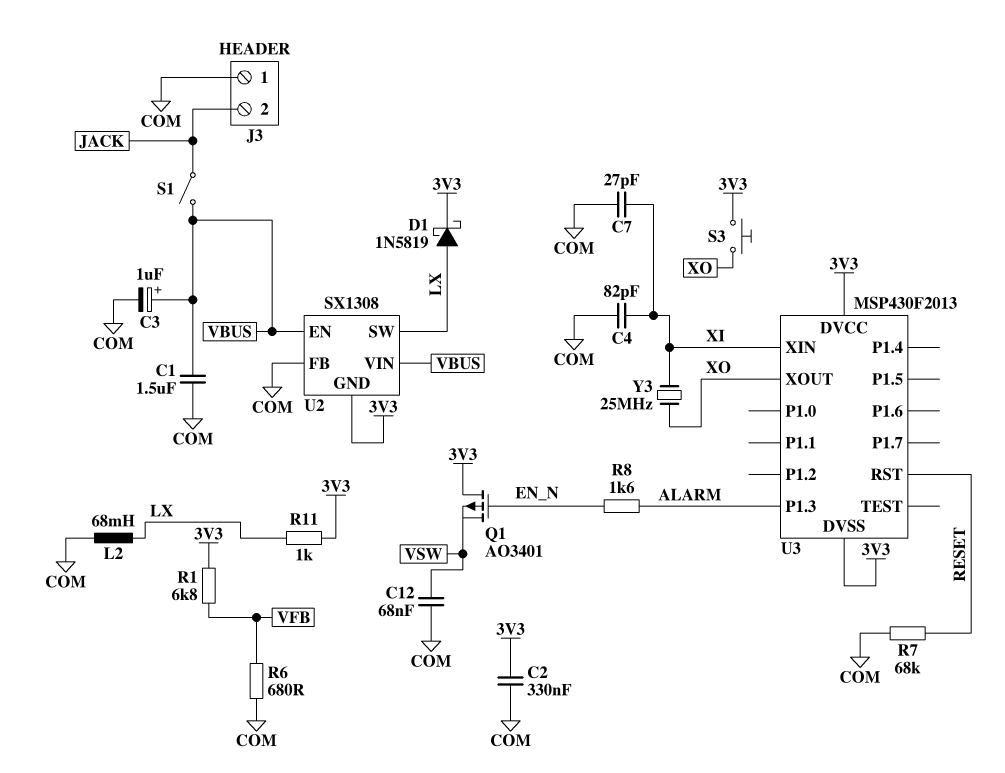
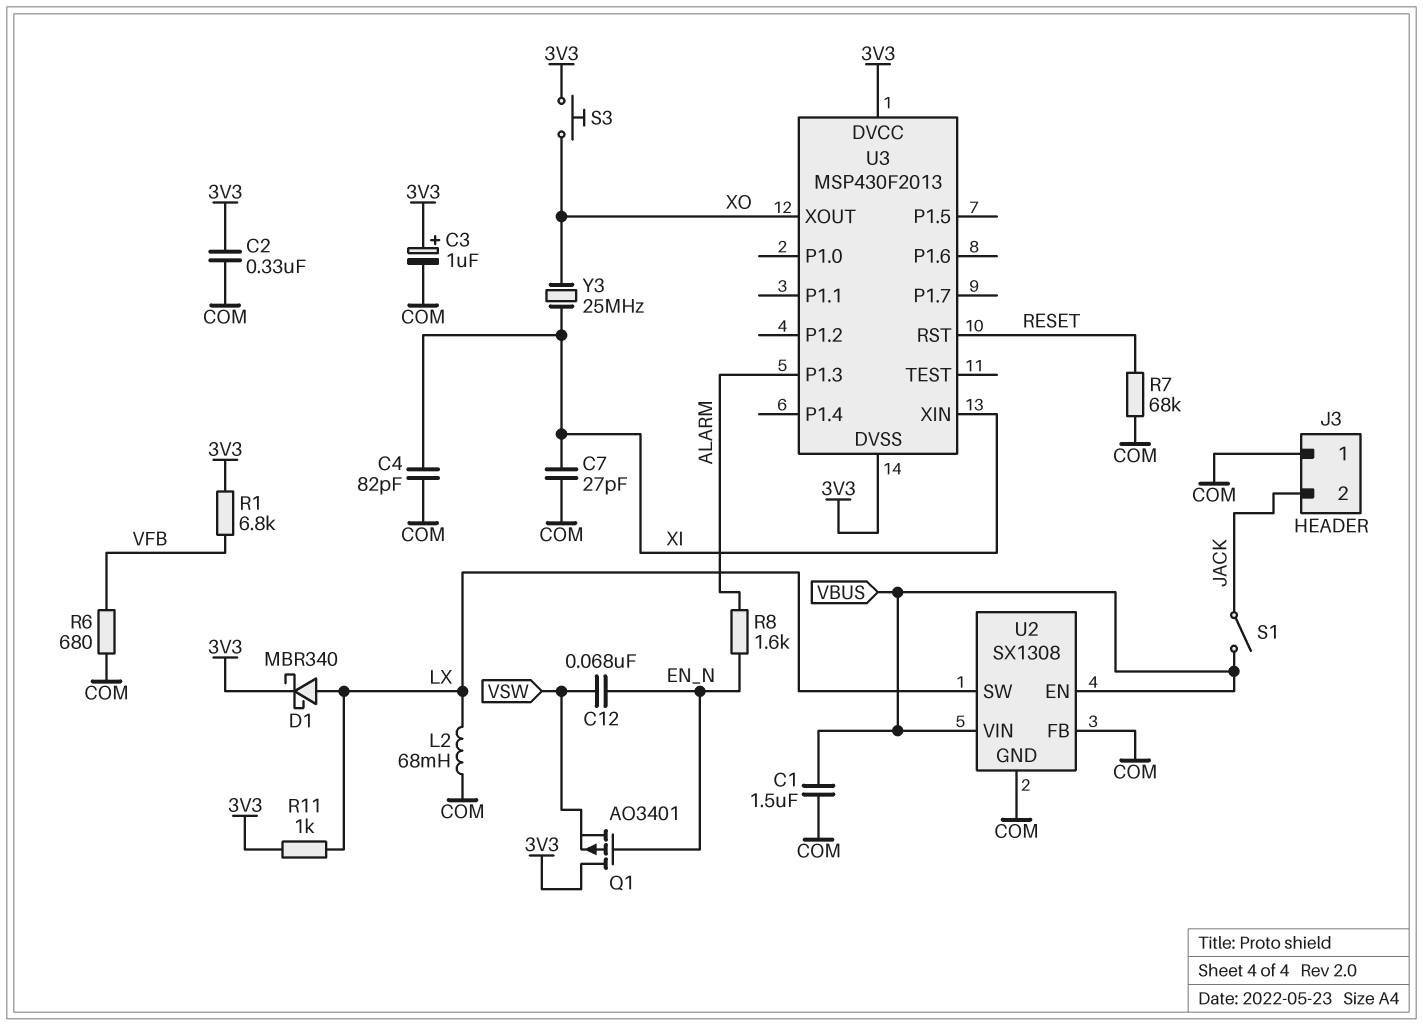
C3: 1uF (plus VBUS, minus COM) -> 1uF (plus 3V3, minus COM)
C12: 68nF (COM, VSW) -> 68nF (EN_N, VSW)
D1: schottky 1N5819 (A LX, K 3V3) -> schottky MBR340 (A LX, K 3V3)
U2 pin GND: 3V3 -> COM

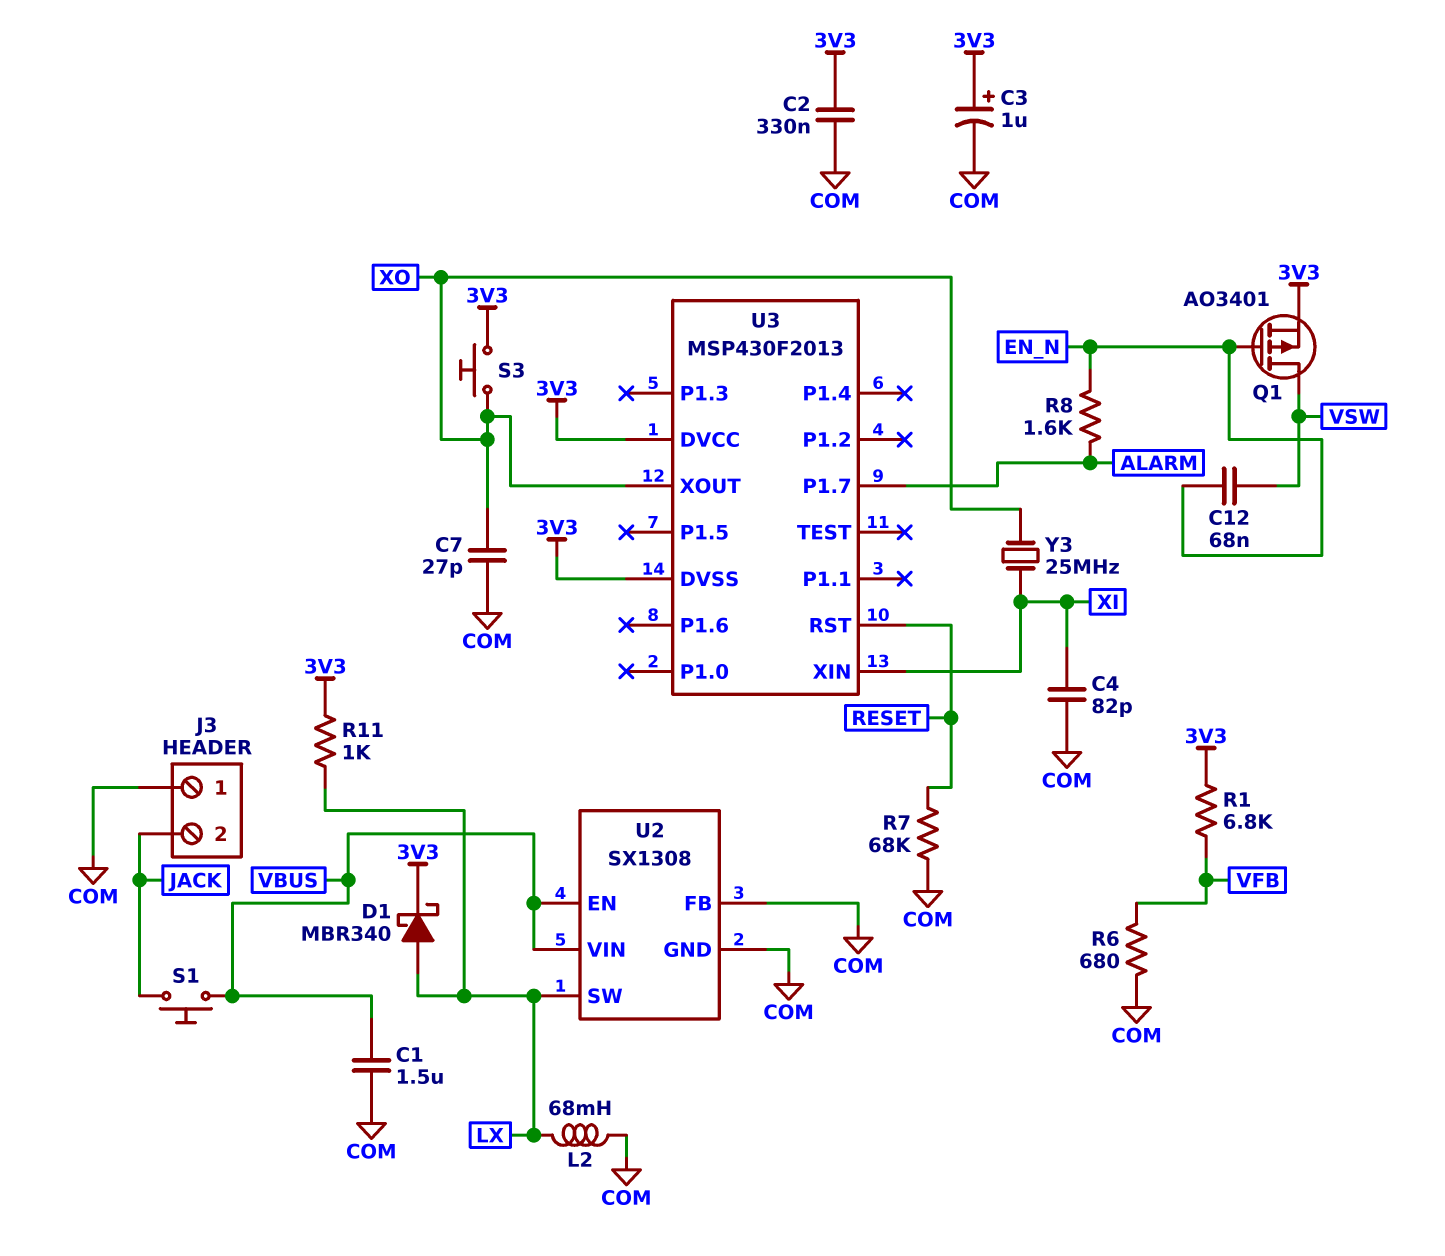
C7: 27pF (COM, XI) -> 27pF (COM, XO)
Q1: PMOS AO3401 (G EN_N, D 3V3, S VSW) -> PMOS AO3401 (G EN_N, D VSW, S 3V3)
S1: switch (JACK, VBUS) -> button (JACK, VBUS)
U3 pin P1.3: ALARM -> none
U3 pin P1.7: none -> ALARM

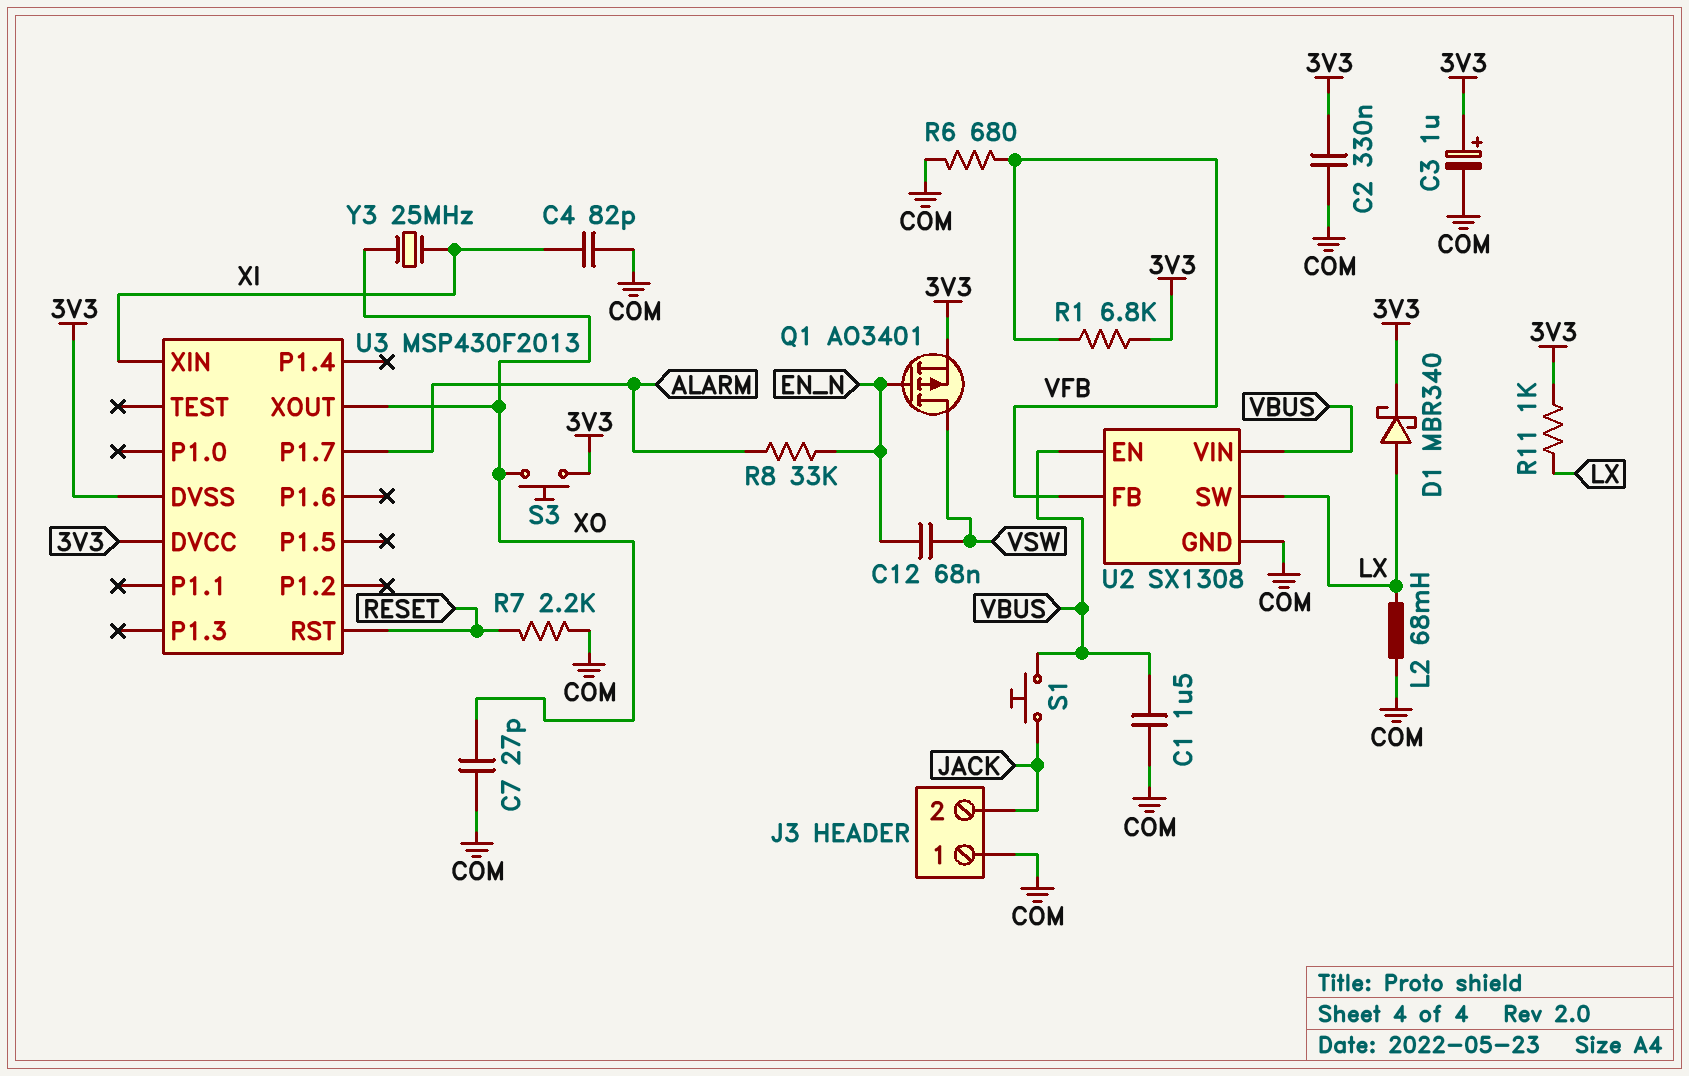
R7: 68k (COM, RESET) -> 2.2k (COM, RESET)
R8: 1.6k (ALARM, EN_N) -> 33k (ALARM, EN_N)
U2 pin FB: COM -> VFB

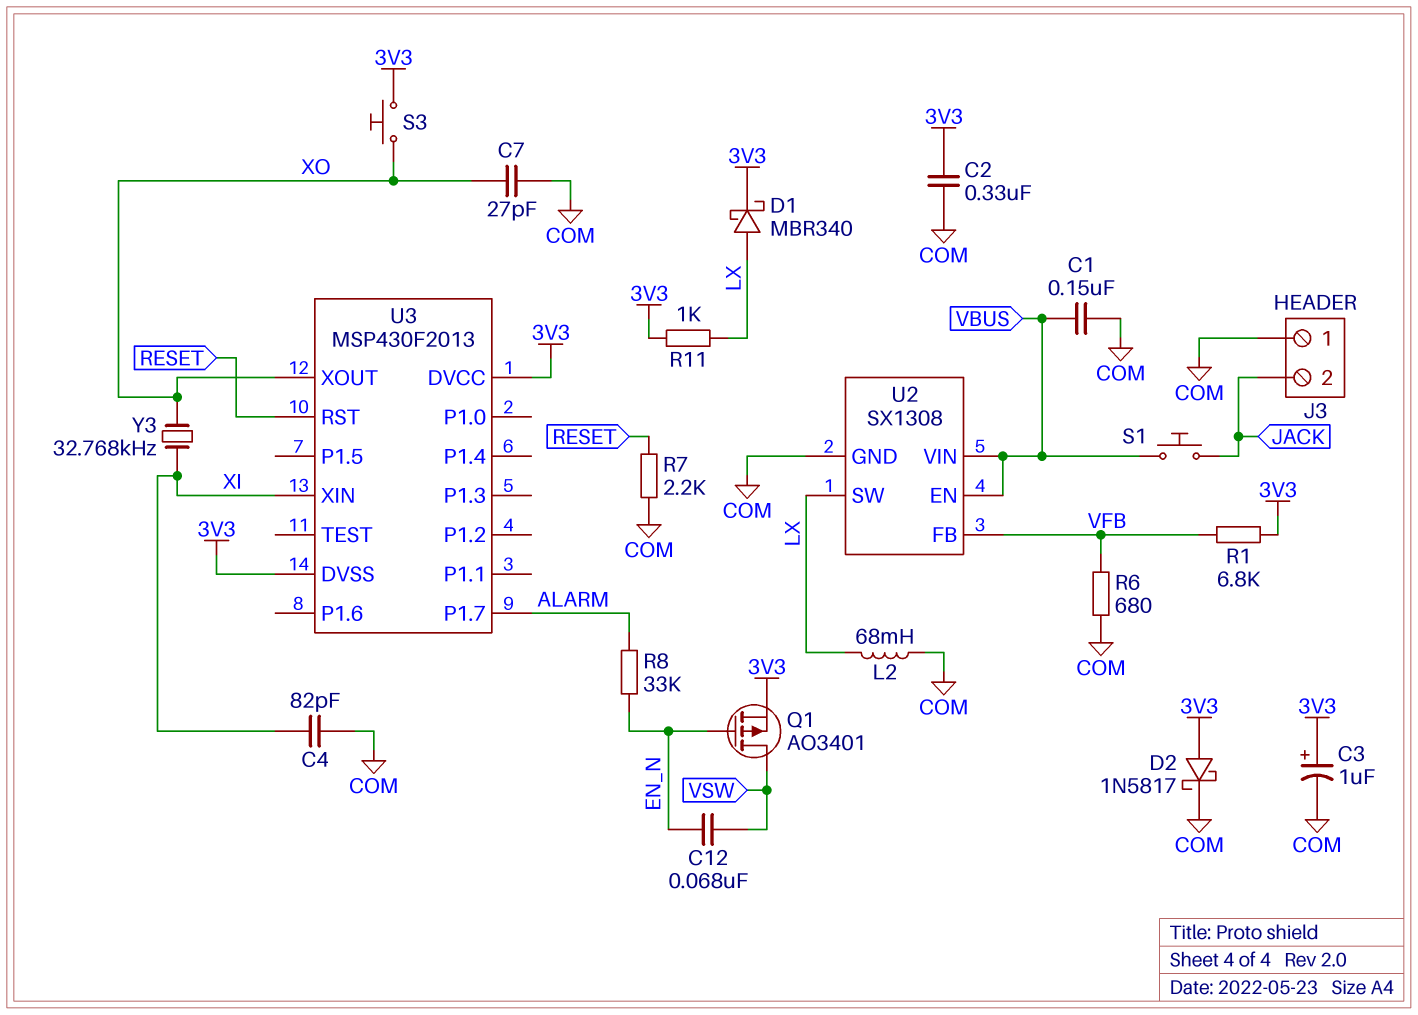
C1: 1.5uF (COM, VBUS) -> 150nF (COM, VBUS)
D2: none -> schottky 1N5817 (A 3V3, K COM)
Y3: 25MHz (XI, XO) -> 32.768kHz (XI, XO)

